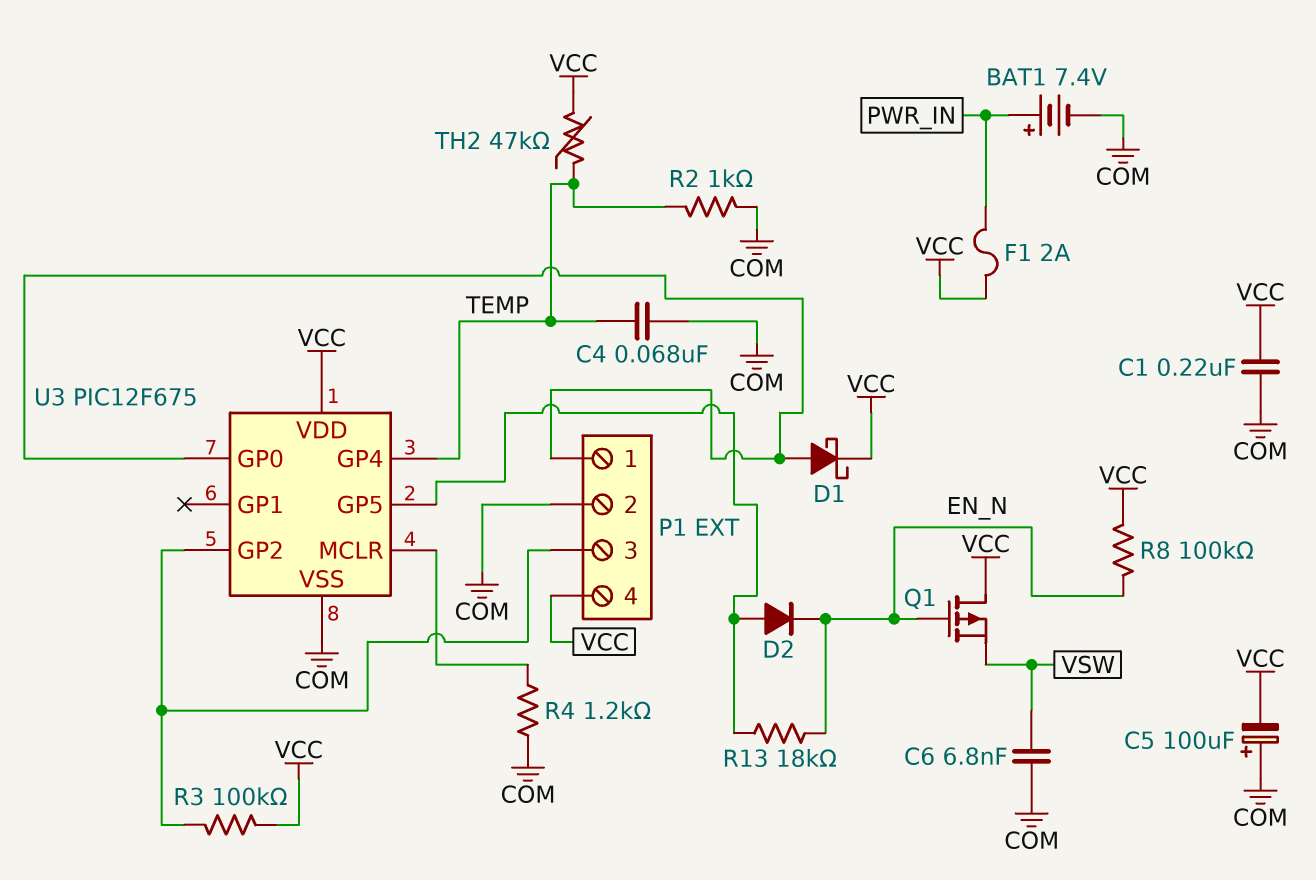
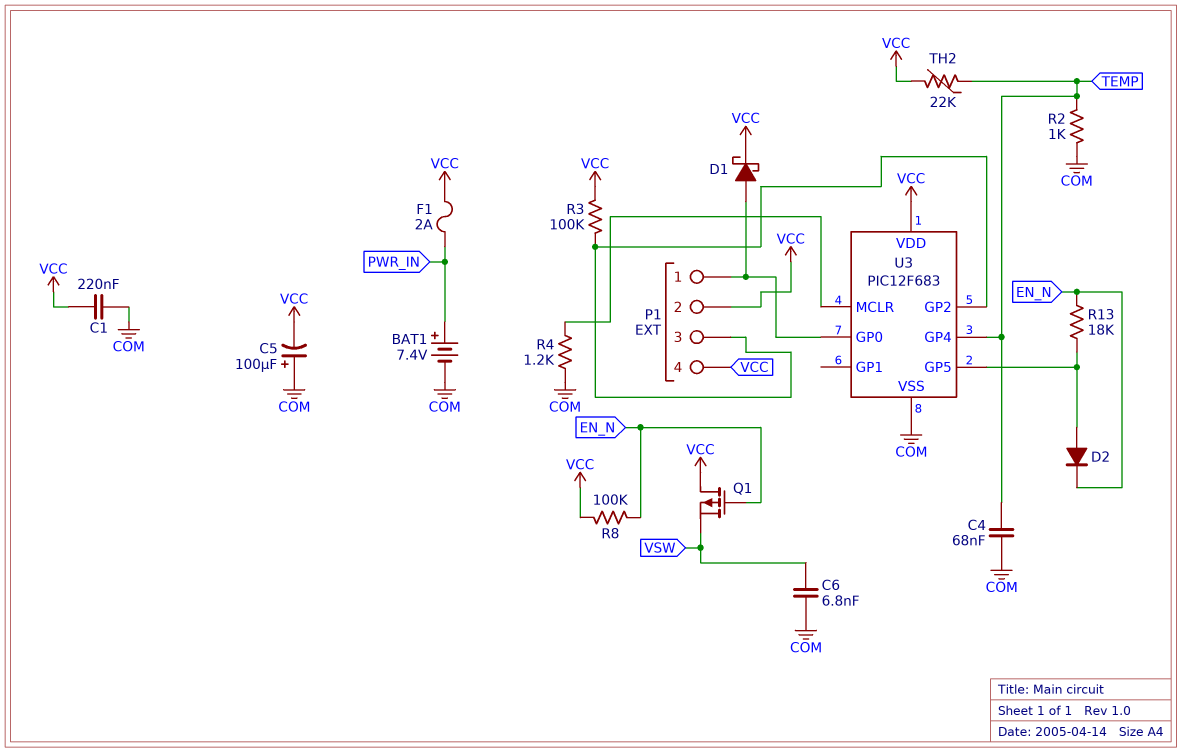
P1 pin 2: COM -> VCC
TH2: 47k (TEMP, VCC) -> 22k (TEMP, VCC)
U3: PIC12F675 -> PIC12F683

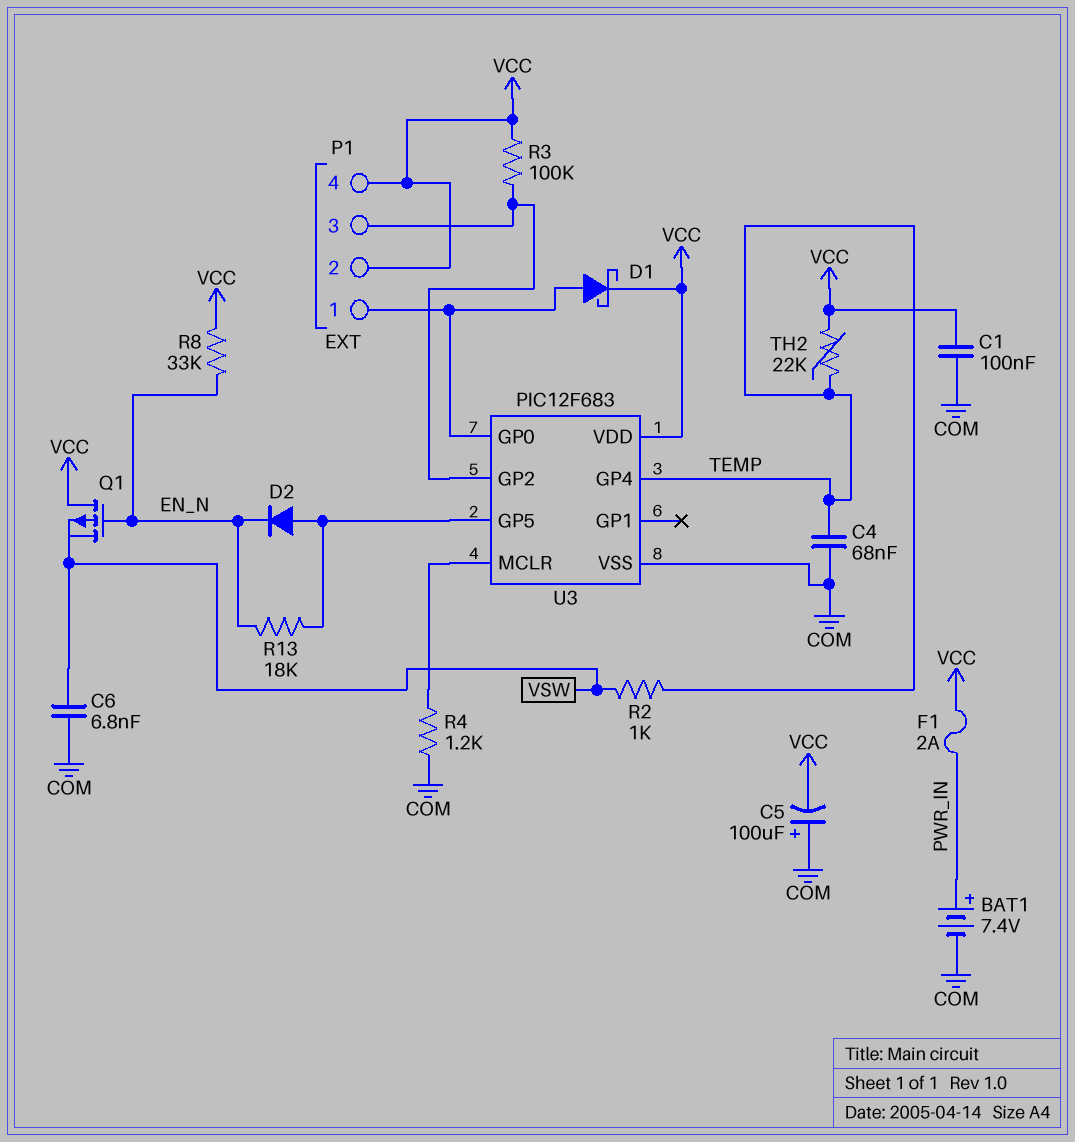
C1: 220nF (COM, VCC) -> 100nF (COM, VCC)
R2: 1k (COM, TEMP) -> 1k (TEMP, VSW)
R8: 100k (EN_N, VCC) -> 33k (EN_N, VCC)

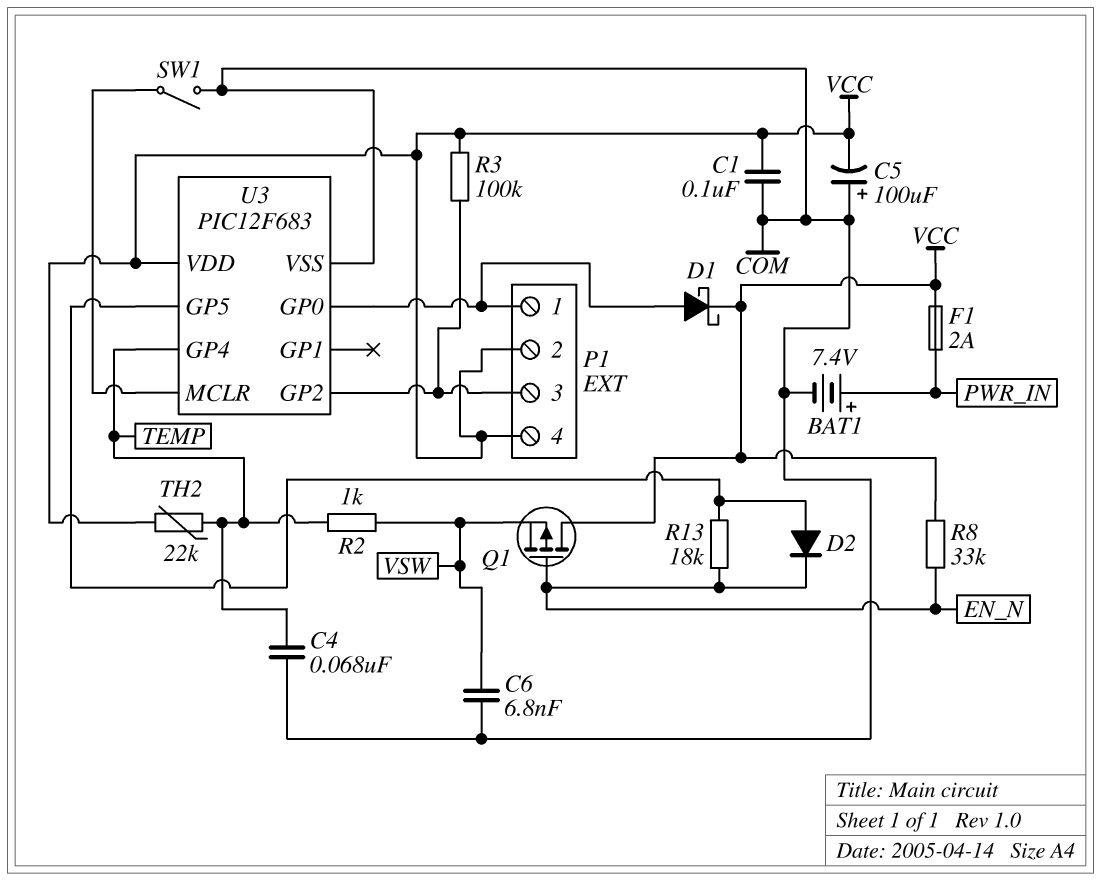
R4: 1.2k (COM, U3/MCLR) -> none
SW1: none -> switch (COM, U3/MCLR)

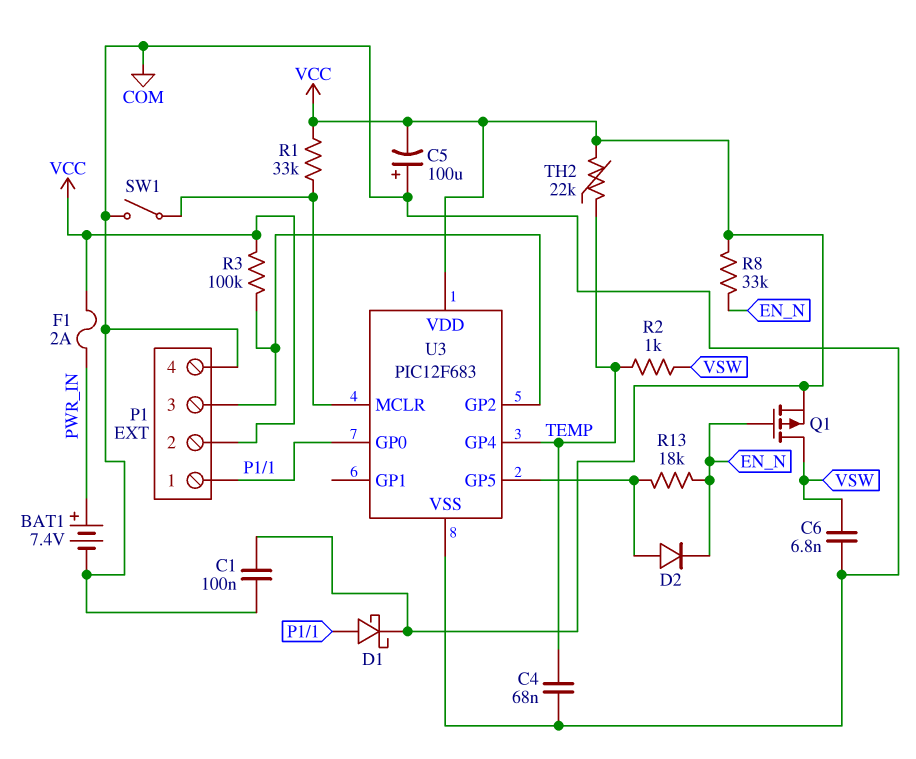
P1 pin 4: VCC -> COM
Q1: PMOS (G EN_N, D VCC, S VSW) -> PMOS (G EN_N, D VSW, S VCC)
R1: none -> 33k (U3/MCLR, VCC)

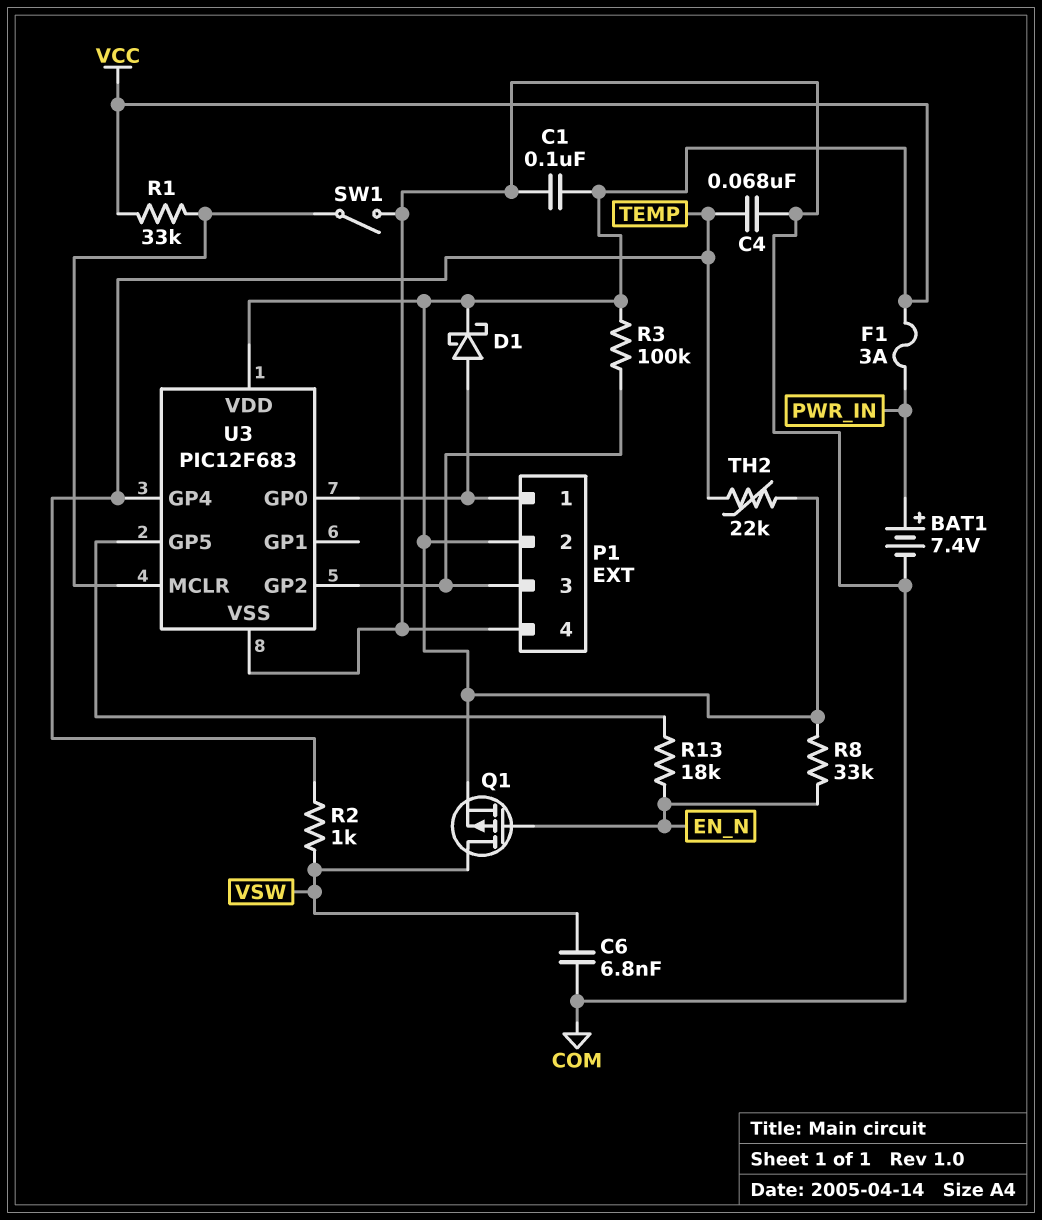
C5: 100uF (plus COM, minus VCC) -> none
D2: diode (A U3/GP5, K EN_N) -> none
F1: 2A (PWR_IN, VCC) -> 3A (PWR_IN, VCC)

